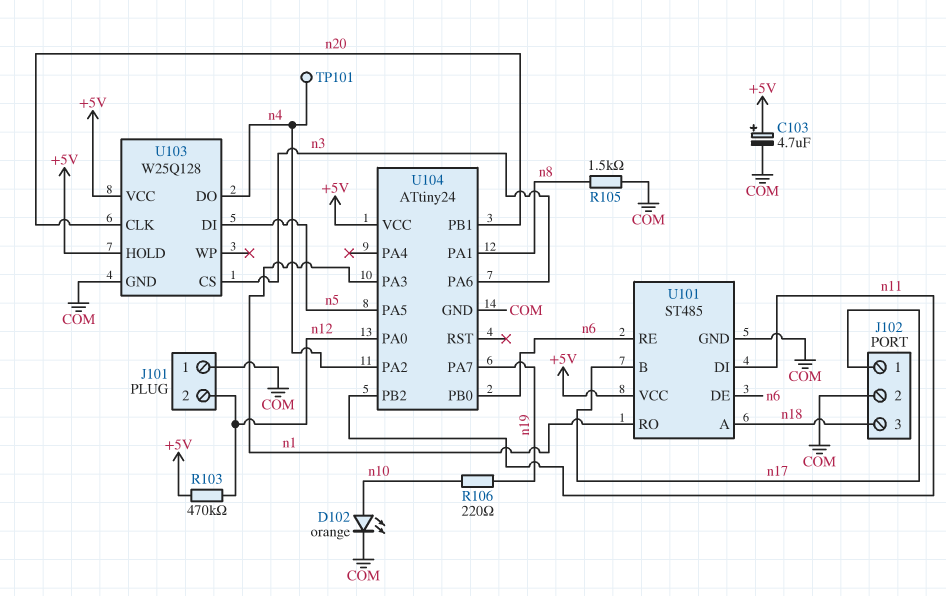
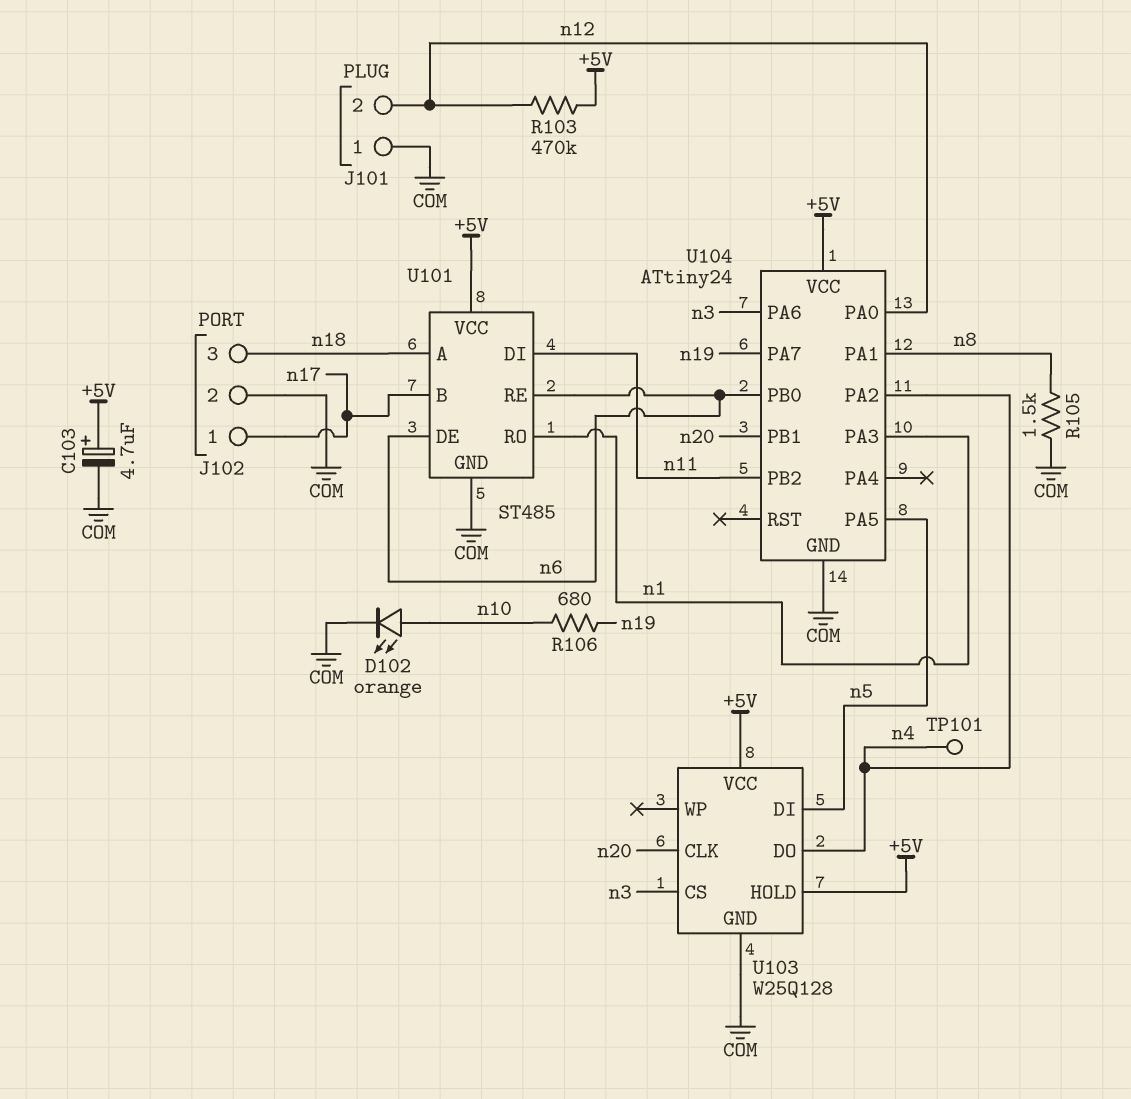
R106: 220 (n10, n19) -> 680 (n10, n19)

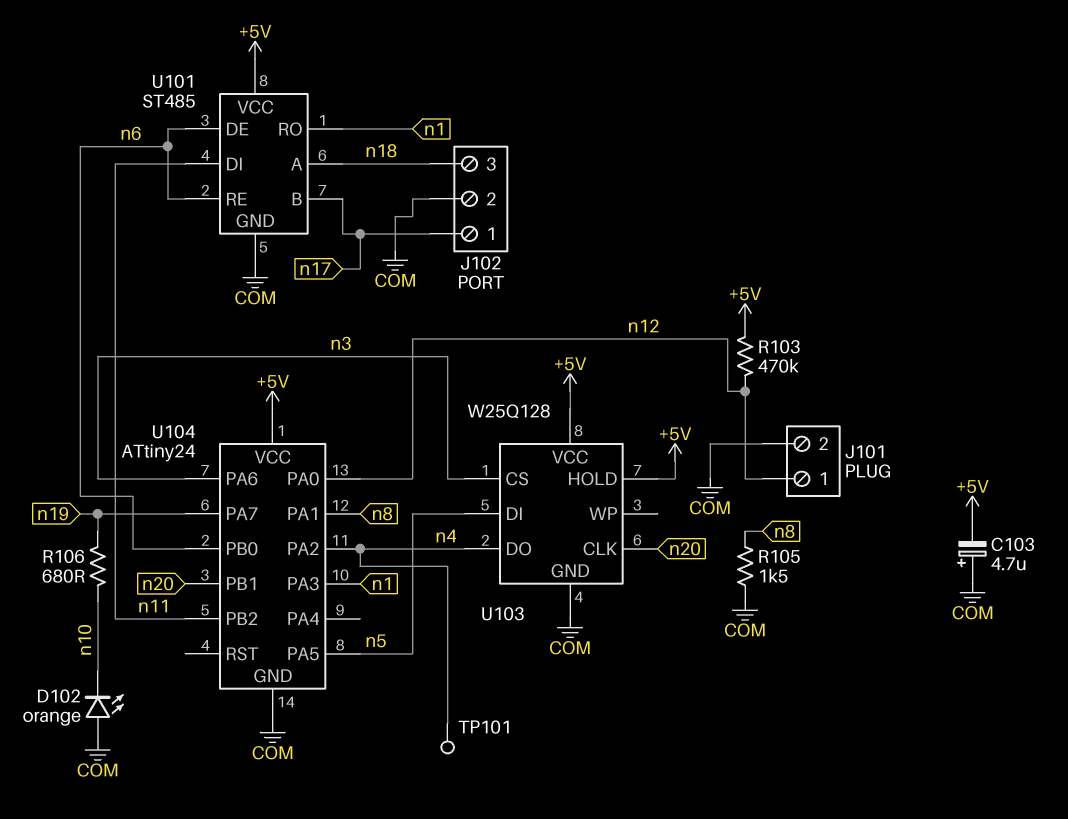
C103: 4.7uF (plus +5V, minus COM) -> 4.7uF (plus COM, minus +5V)
D102: LED orange (A n10, K COM) -> LED orange (A COM, K n10)
J101 pin 1: COM -> n12
J101 pin 2: n12 -> COM

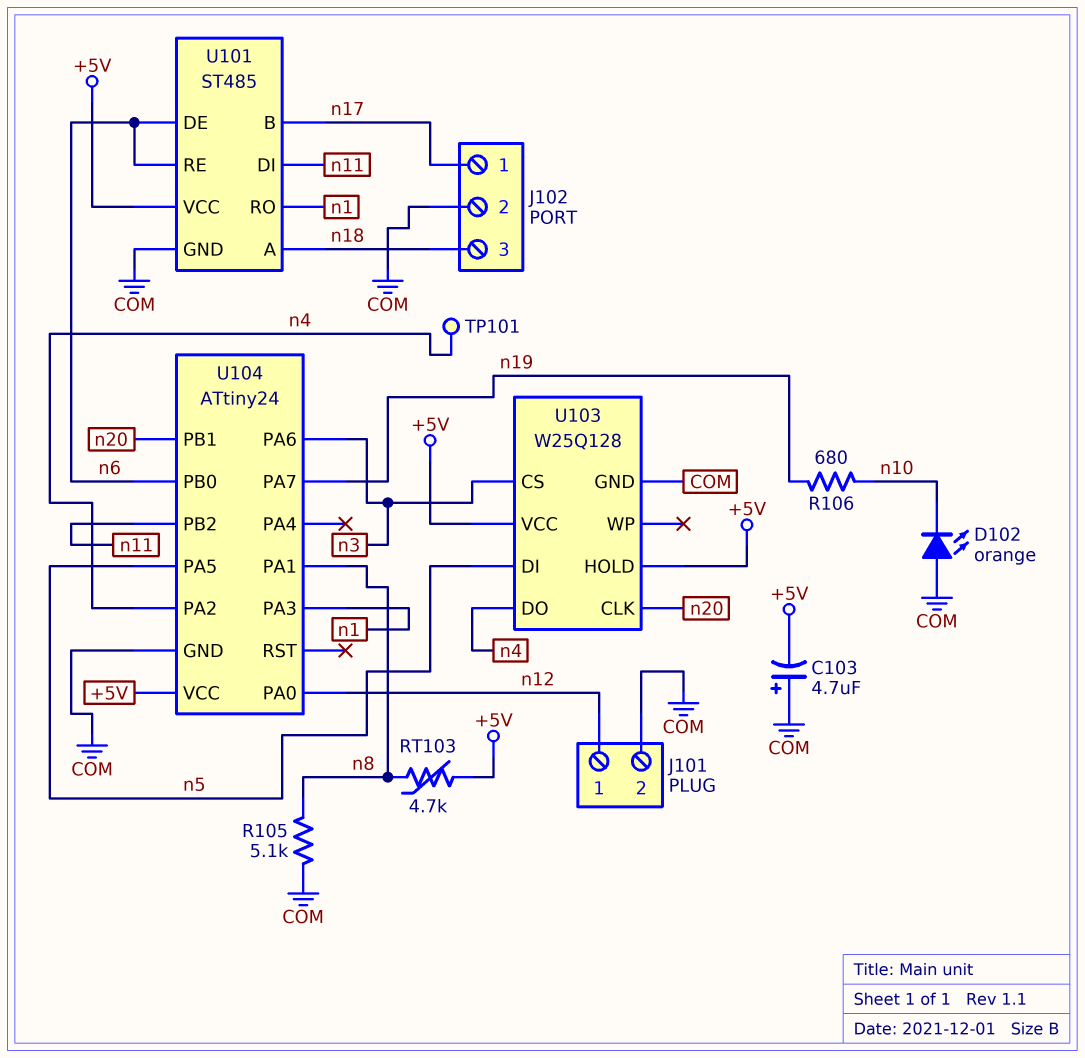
R103: 470k (+5V, n12) -> none
R105: 1.5k (COM, n8) -> 5.1k (COM, n8)
RT103: none -> 4.7k (+5V, n8)

